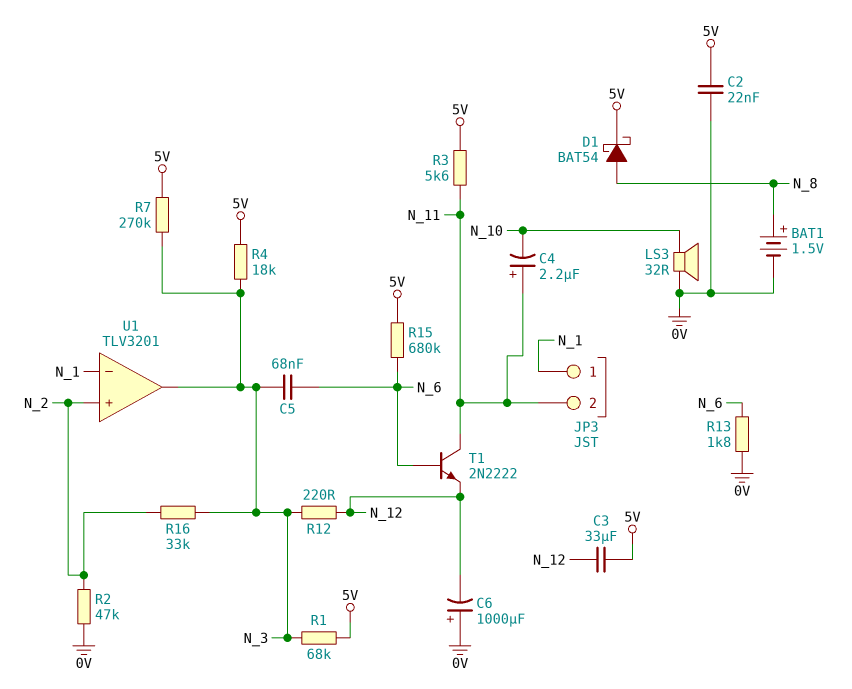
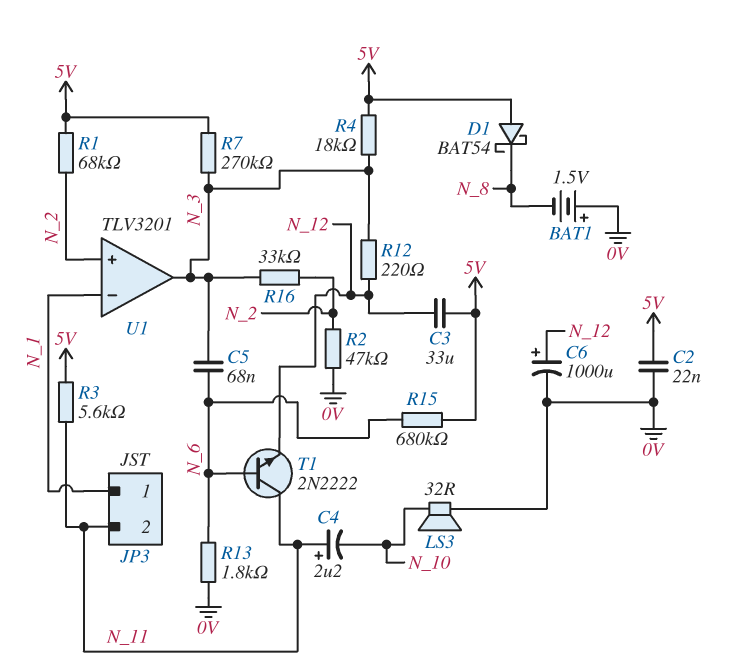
BAT1: 1.5V (plus N_8, minus 0V) -> 1.5V (plus 0V, minus N_8)
C6: 1000uF (plus 0V, minus N_12) -> 1000uF (plus N_12, minus 0V)
D1: schottky BAT54 (A N_8, K 5V) -> schottky BAT54 (A 5V, K N_8)
R1: 68k (5V, N_3) -> 68k (5V, N_2)

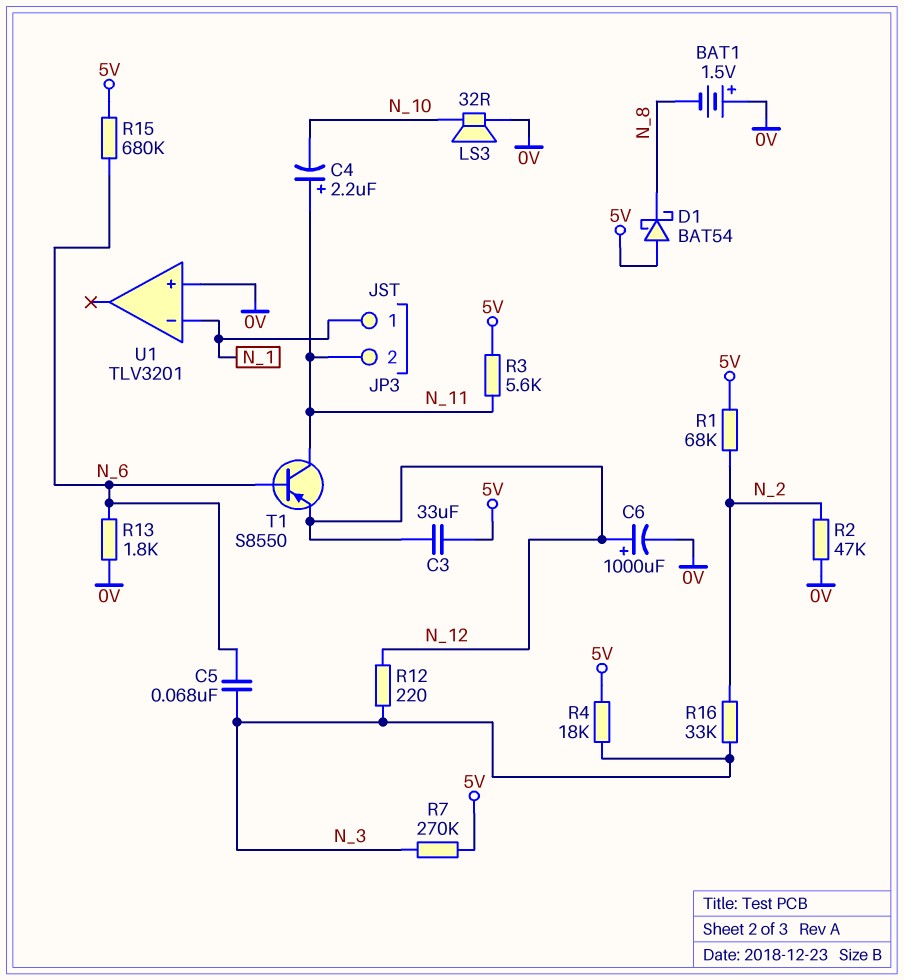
C2: 22nF (0V, 5V) -> none
T1: NPN 2N2222 (B N_6, C N_11, E N_12) -> PNP S8550 (B N_6, C N_11, E N_12)
U1 pin in+: N_2 -> 0V
U1 pin out: N_3 -> none

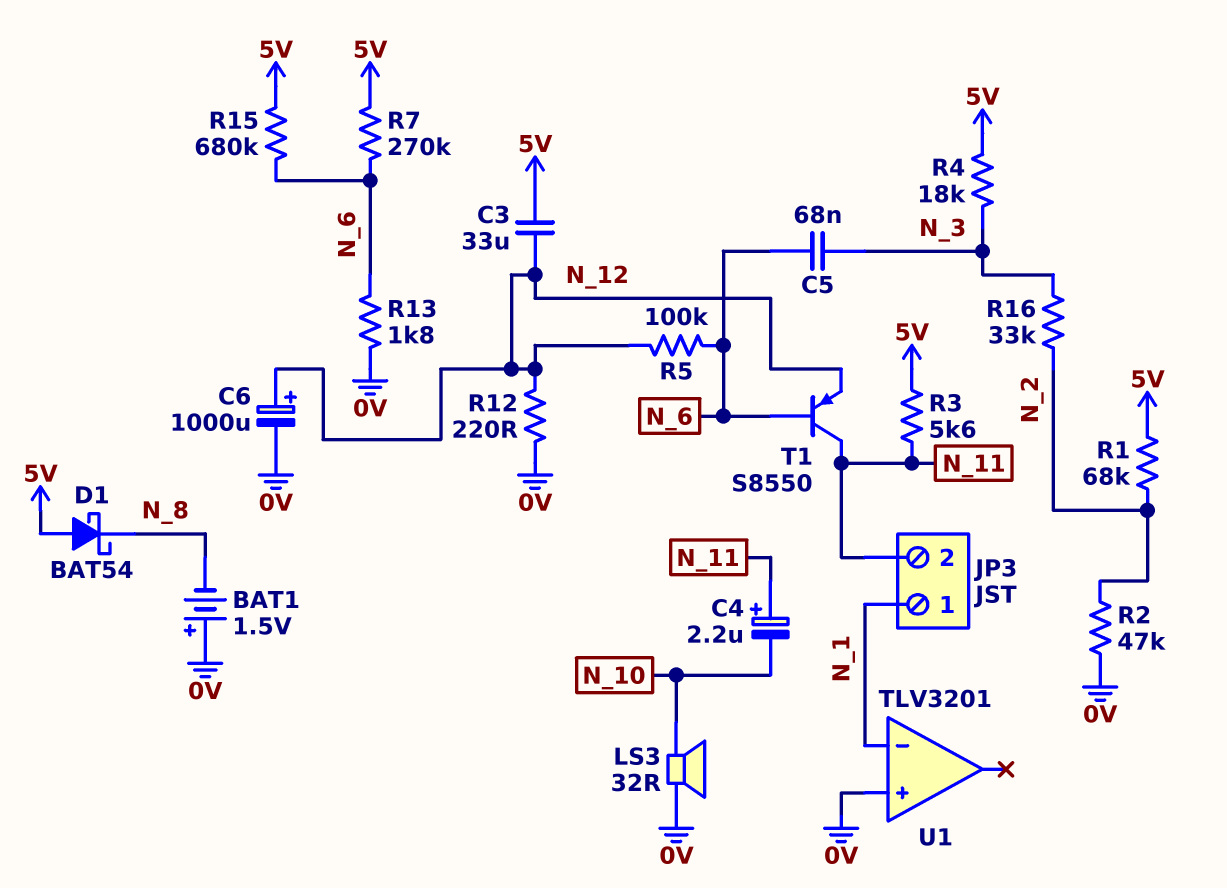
R5: none -> 100k (N_6, N_12)
R7: 270k (5V, N_3) -> 270k (5V, N_6)
R12: 220 (N_3, N_12) -> 220 (0V, N_12)

